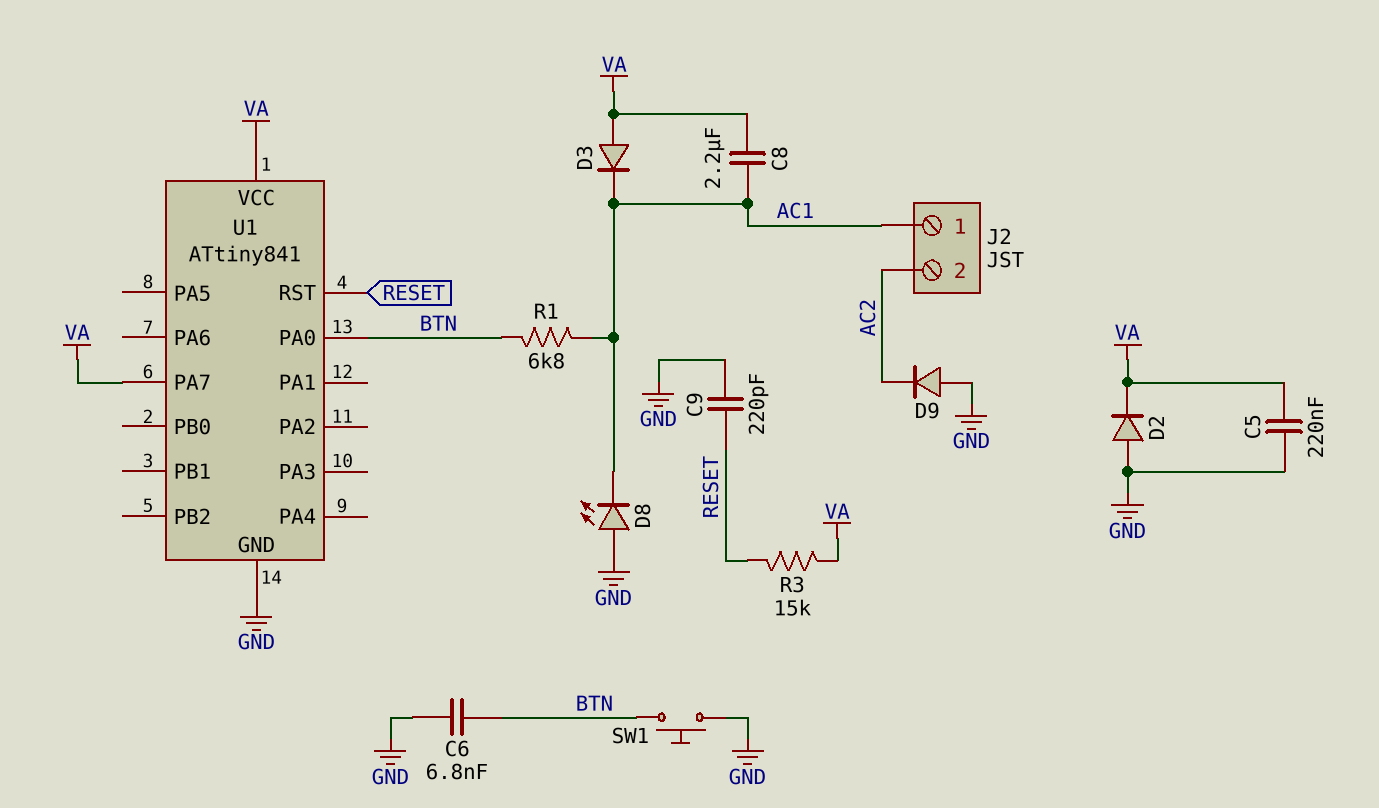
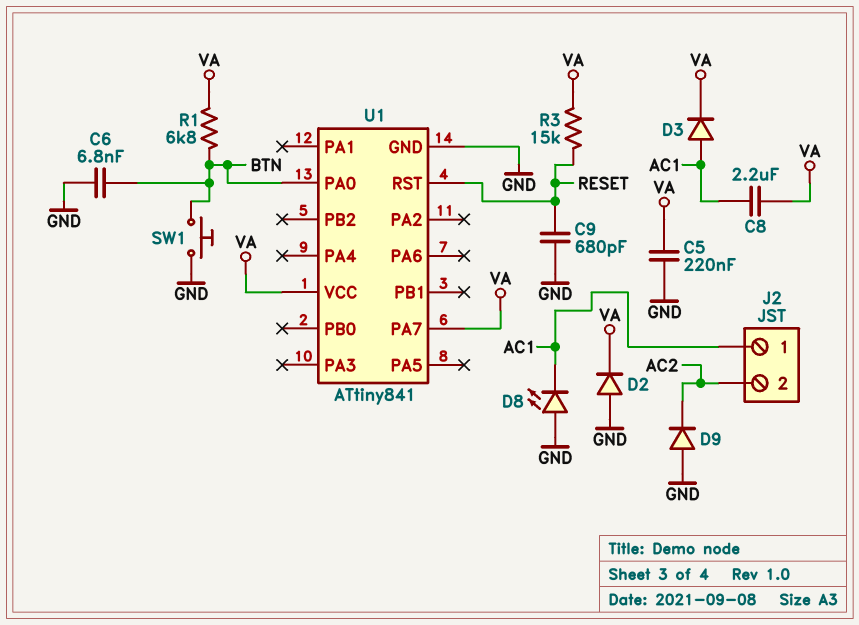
C9: 220pF (GND, RESET) -> 680pF (GND, RESET)
D3: diode (A VA, K AC1) -> diode (A AC1, K VA)
R1: 6.8k (AC1, BTN) -> 6.8k (BTN, VA)

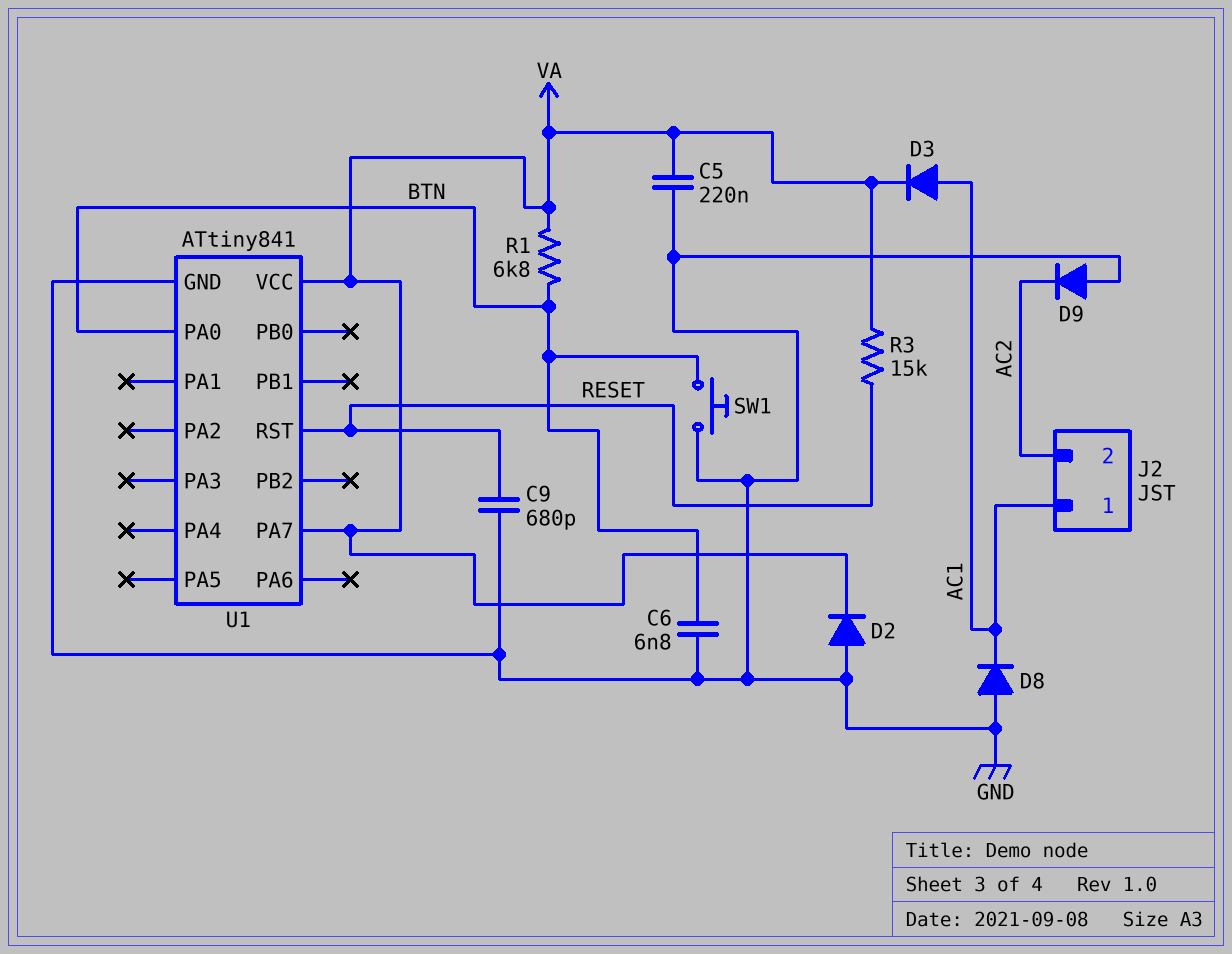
C8: 2.2uF (AC1, VA) -> none
D8: LED (A GND, K AC1) -> diode (A GND, K AC1)

